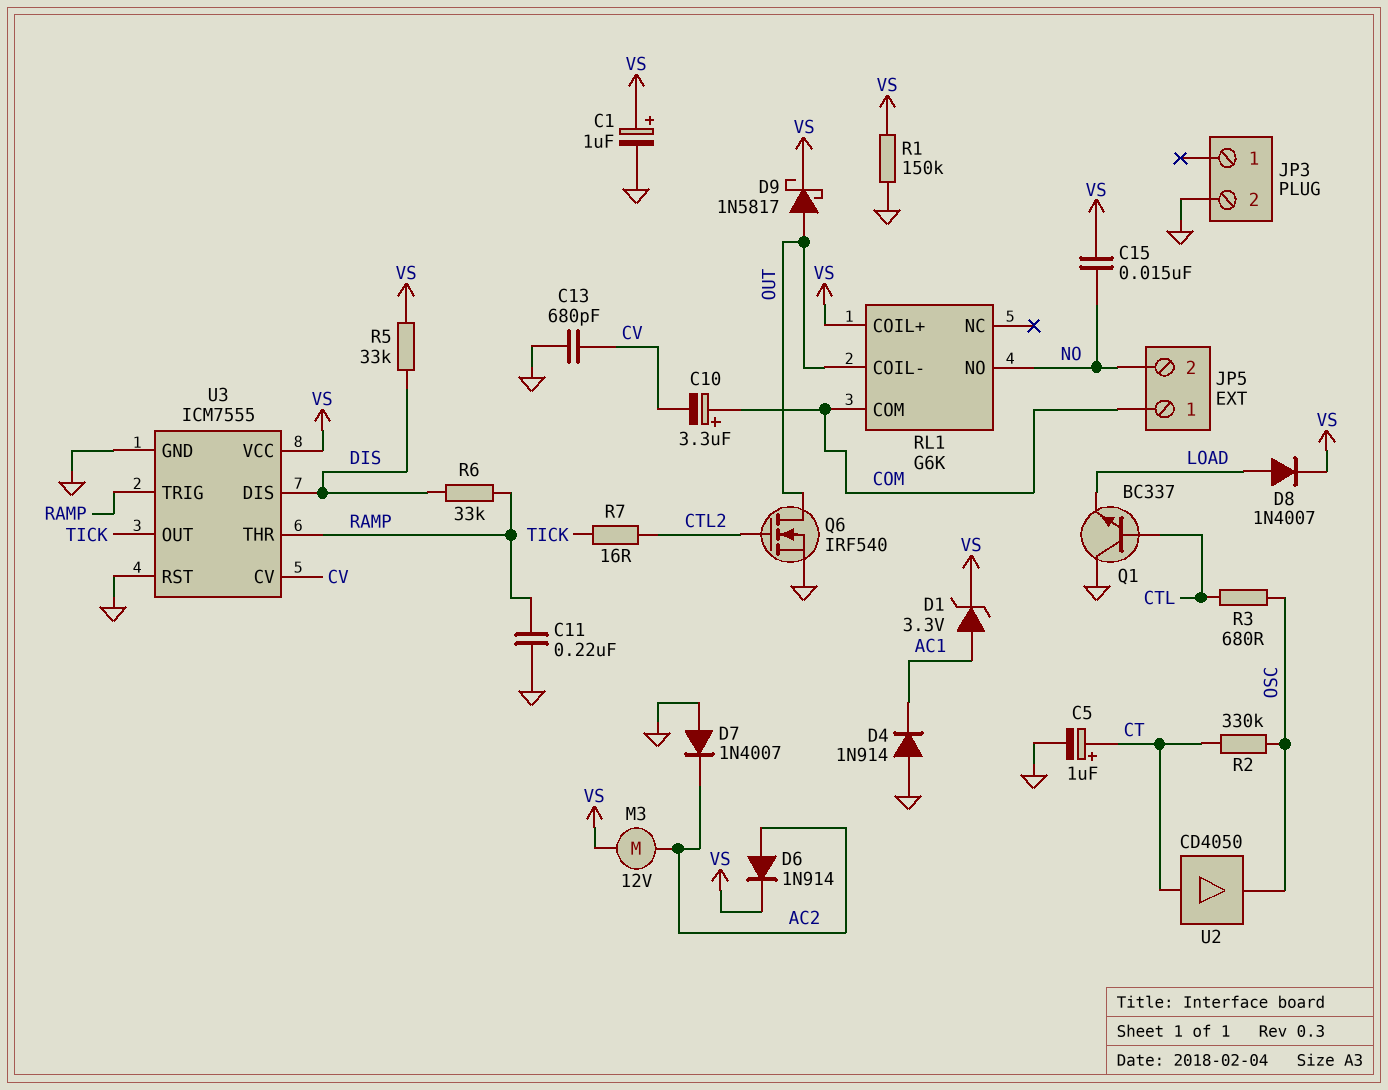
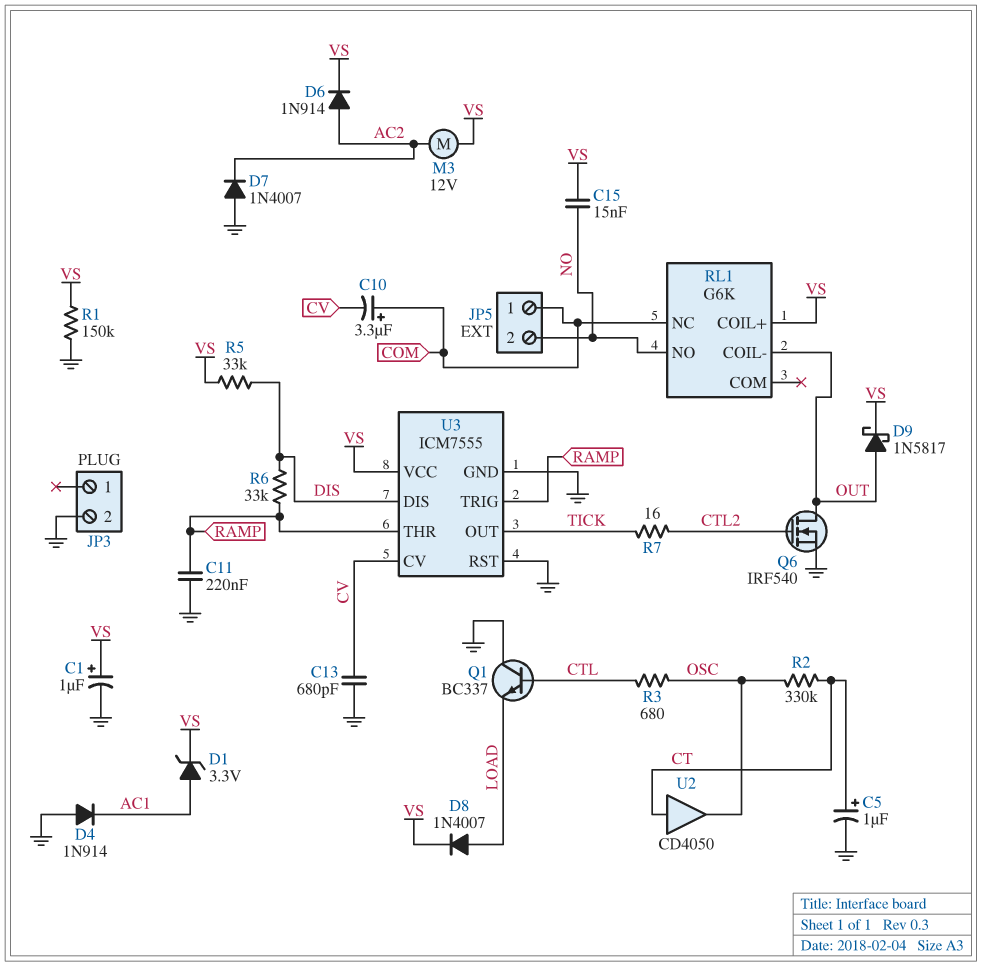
RL1 pin COM: COM -> none
RL1 pin NC: none -> COM

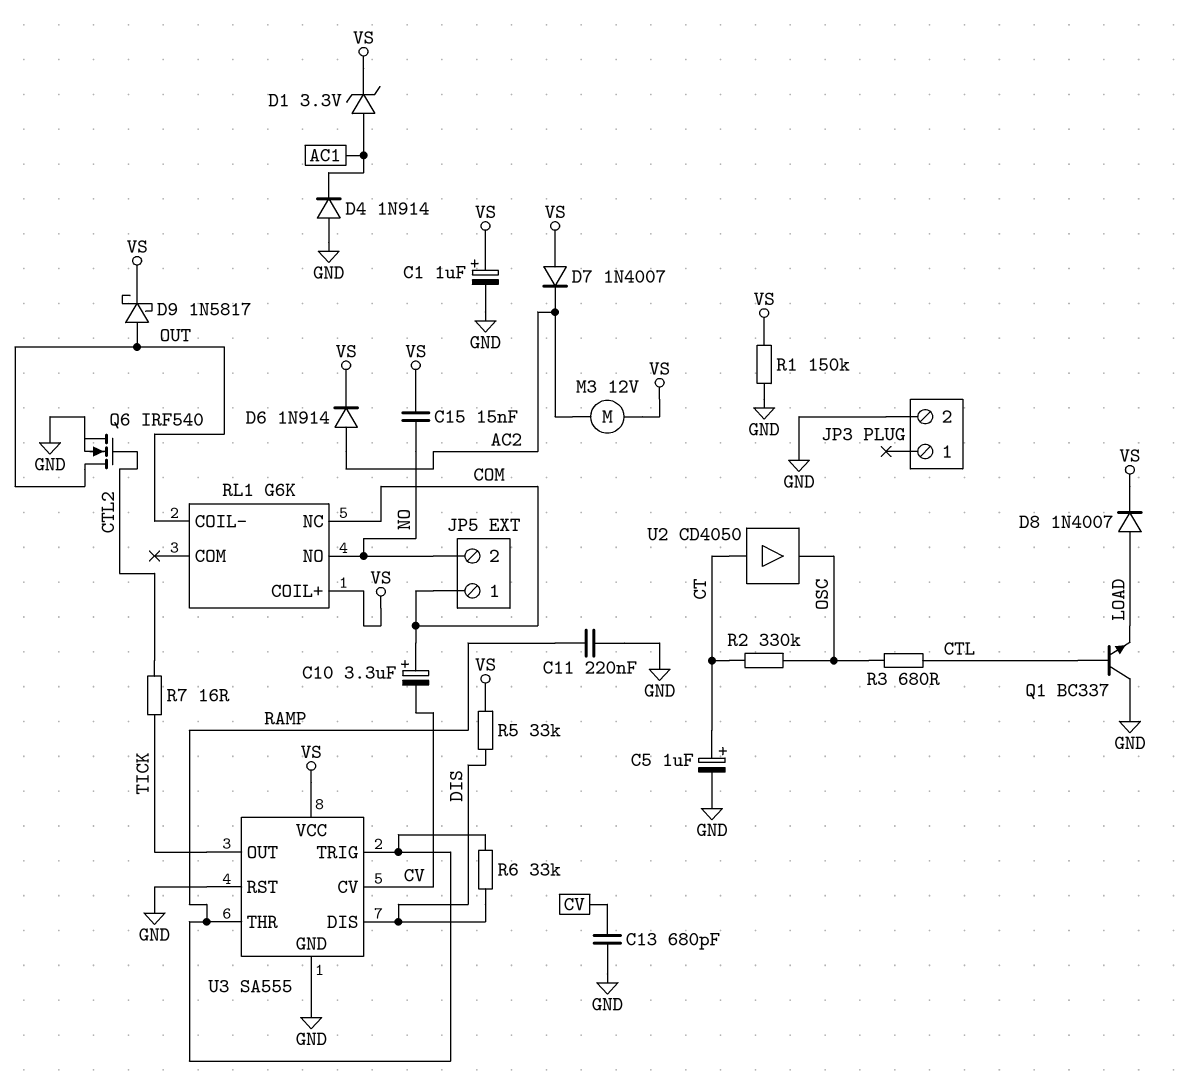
D7: diode 1N4007 (A GND, K AC2) -> diode 1N4007 (A VS, K AC2)
U3: ICM7555 -> SA555

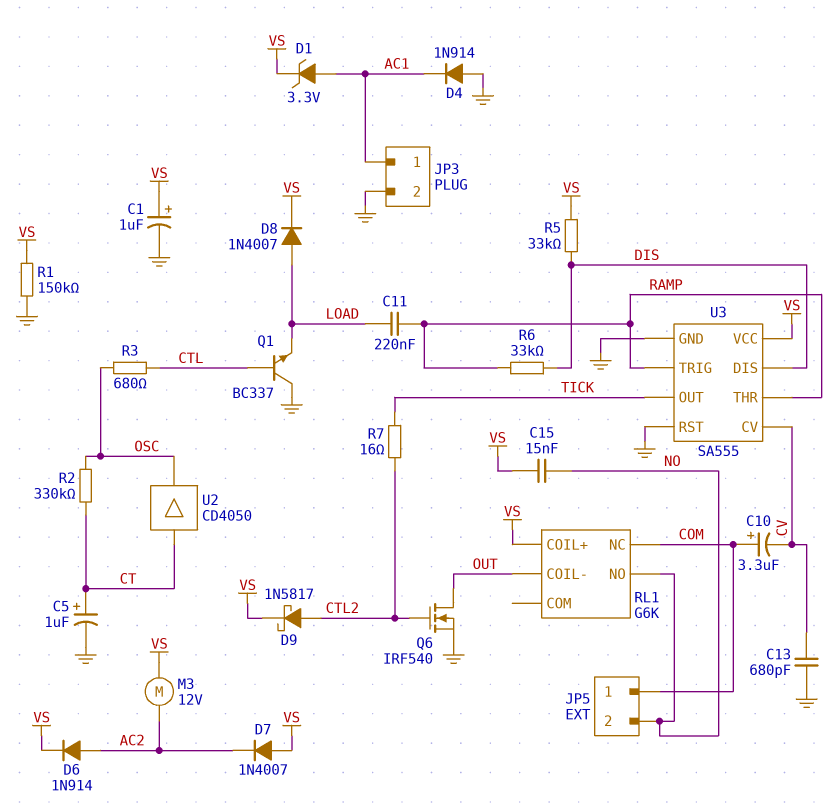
C11: 220nF (GND, RAMP) -> 220nF (LOAD, RAMP)
D9: schottky 1N5817 (A OUT, K VS) -> schottky 1N5817 (A CTL2, K VS)
JP3 pin 1: none -> AC1

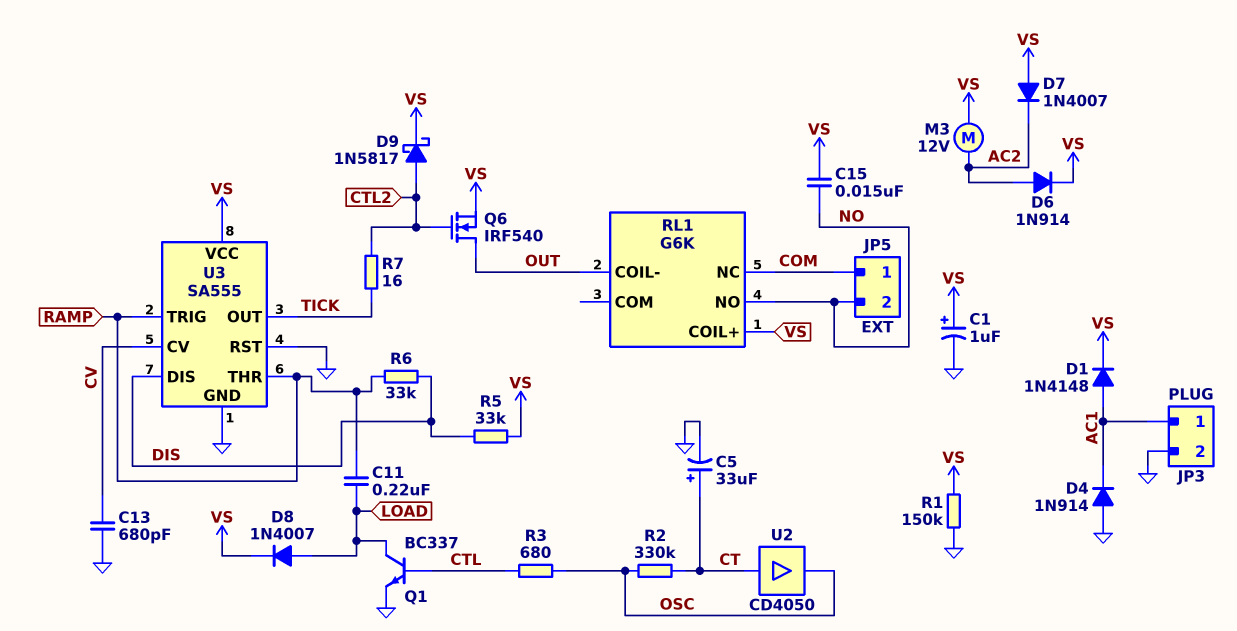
C5: 1uF (plus CT, minus GND) -> 33uF (plus CT, minus GND)
C10: 3.3uF (plus COM, minus CV) -> none
D1: zener 3.3V (A AC1, K VS) -> diode 1N4148 (A AC1, K VS)
Q1: NPN BC337 (B CTL, C GND, E LOAD) -> NPN BC337 (B CTL, C LOAD, E GND)
Q6: NMOS IRF540 (G CTL2, D OUT, S GND) -> NMOS IRF540 (G CTL2, D OUT, S VS)

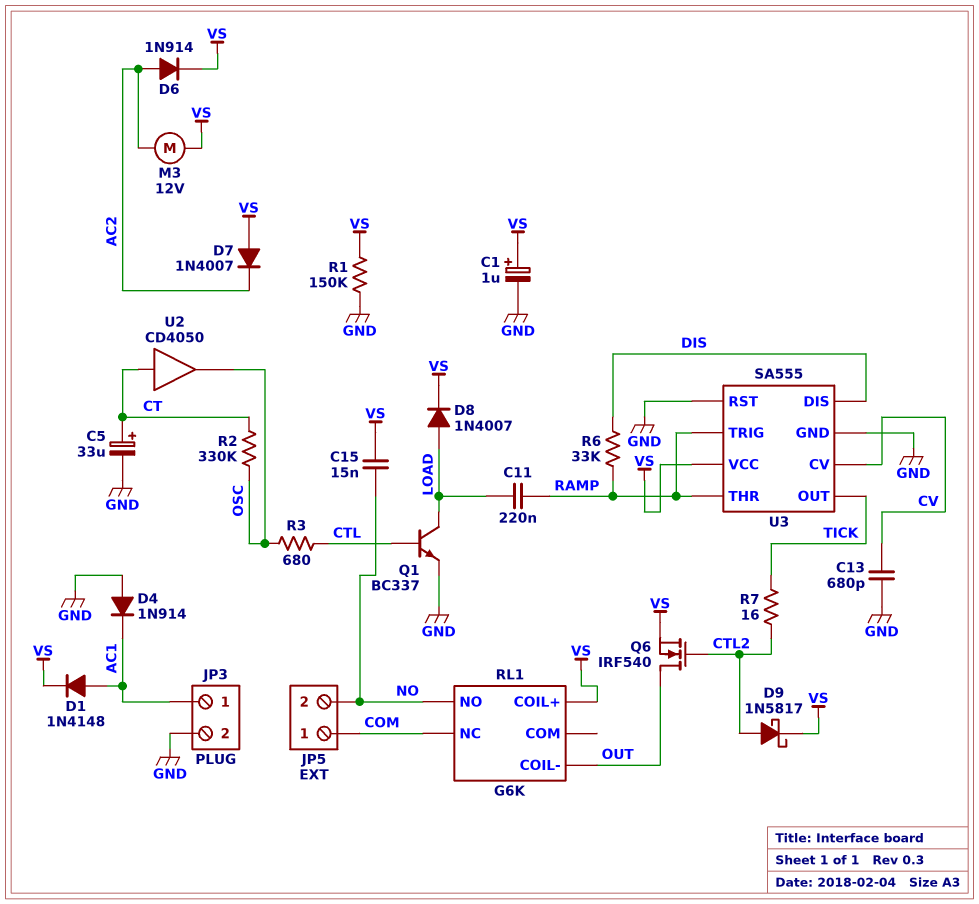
R5: 33k (DIS, VS) -> none

